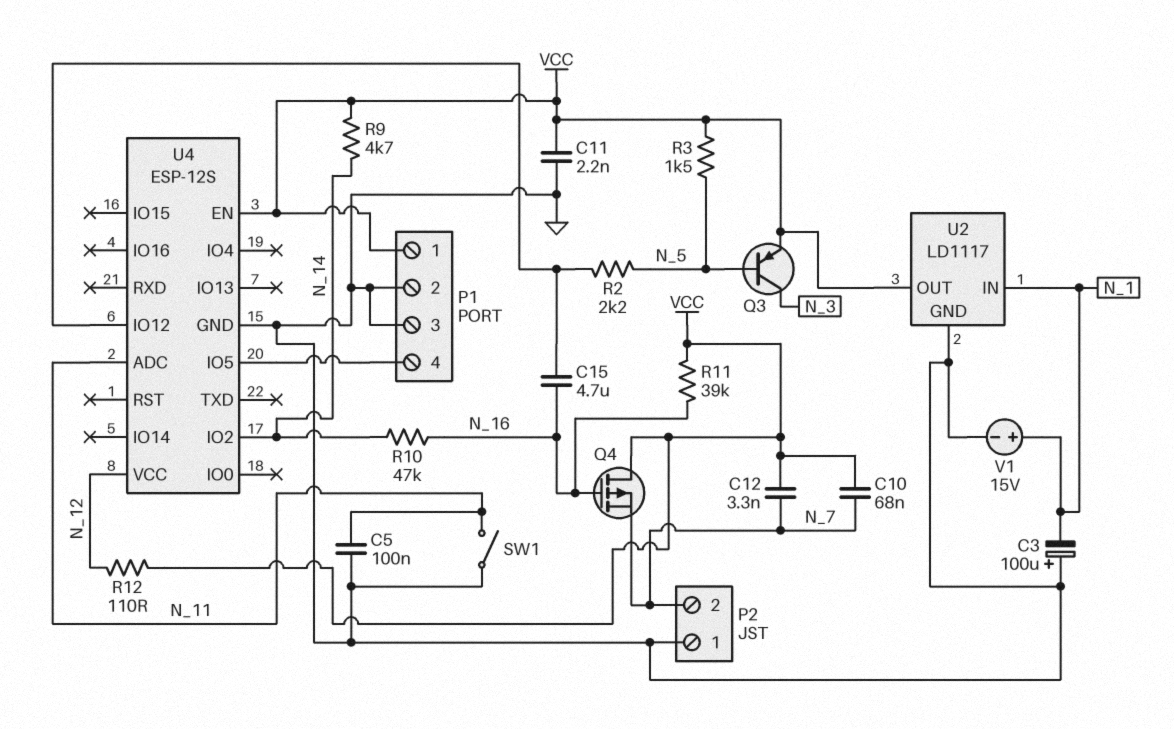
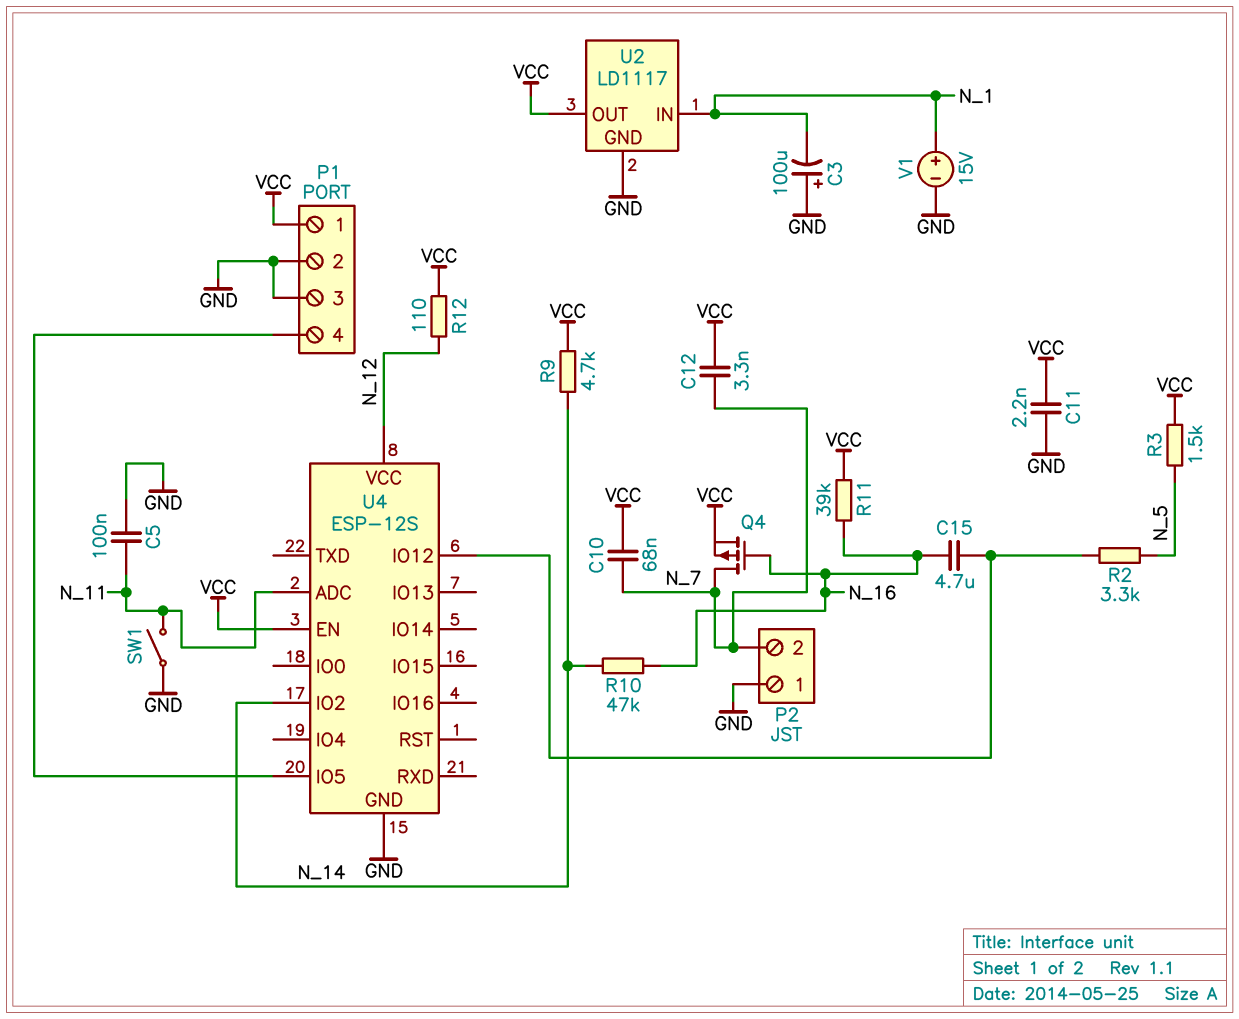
Q3: PNP (B N_5, C N_3, E VCC) -> none
Q4: PMOS (G N_16, D VCC, S N_7) -> PMOS (G N_16, D N_7, S VCC)
R2: 2.2k (N_5, U4/IO12) -> 3.3k (N_5, U4/IO12)

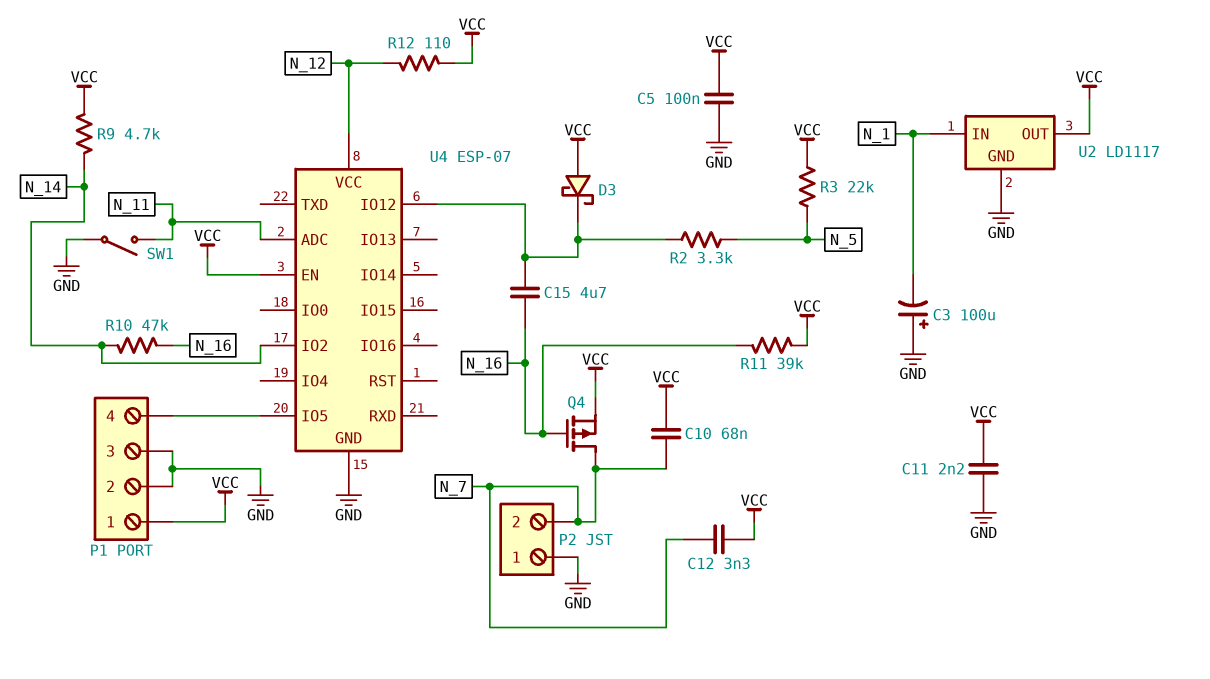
C5: 100nF (GND, N_11) -> 100nF (GND, VCC)
D3: none -> schottky (A VCC, K U4/IO12)
R3: 1.5k (N_5, VCC) -> 22k (N_5, VCC)
U4: ESP-12S -> ESP-07
V1: 15V (plus N_1, minus GND) -> none

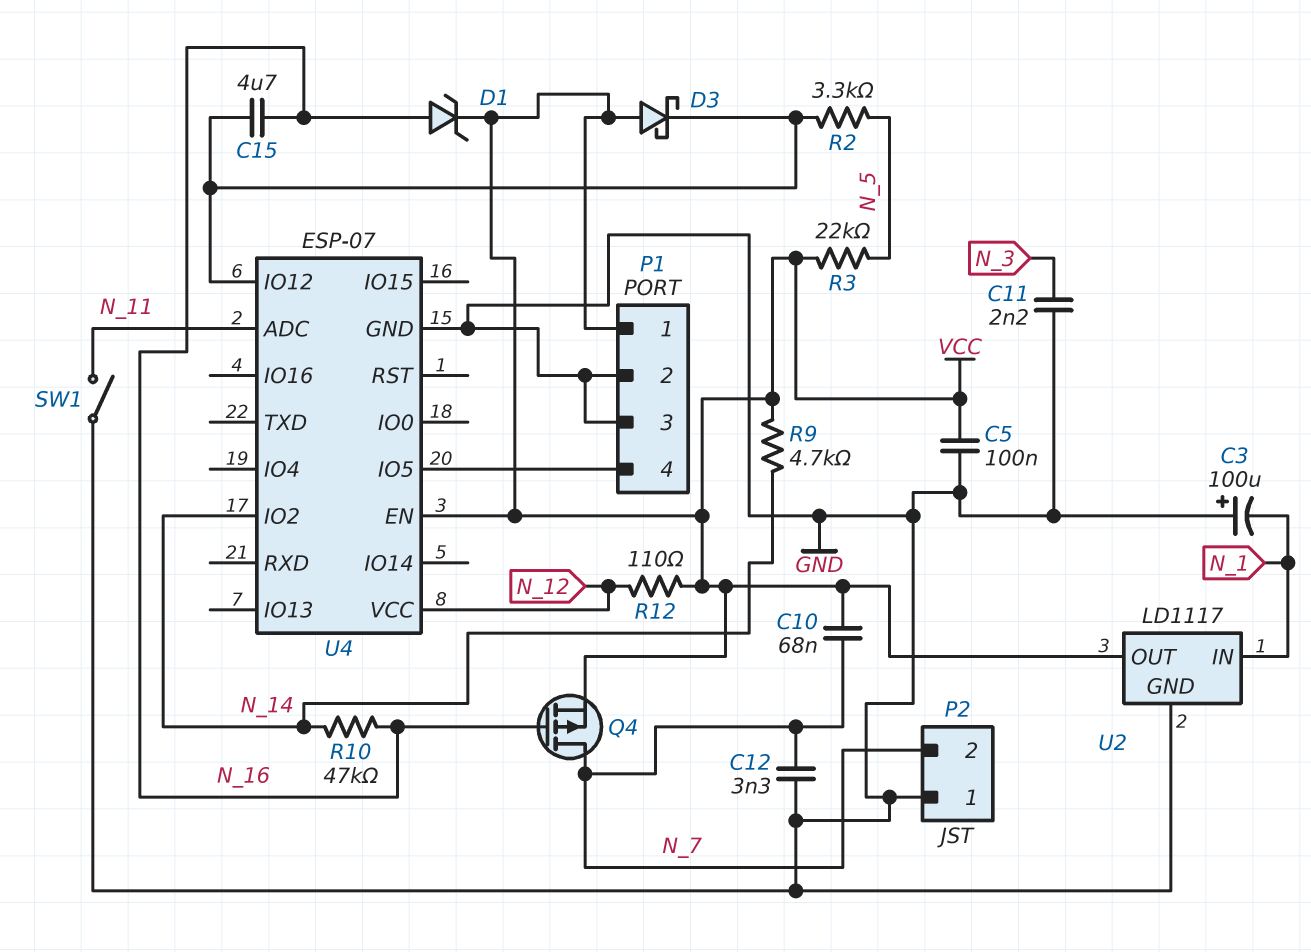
C11: 2.2nF (GND, VCC) -> 2.2nF (GND, N_3)
C12: 3.3nF (N_7, VCC) -> 3.3nF (GND, N_7)
D1: none -> zener (A N_16, K VCC)
R11: 39k (N_16, VCC) -> none

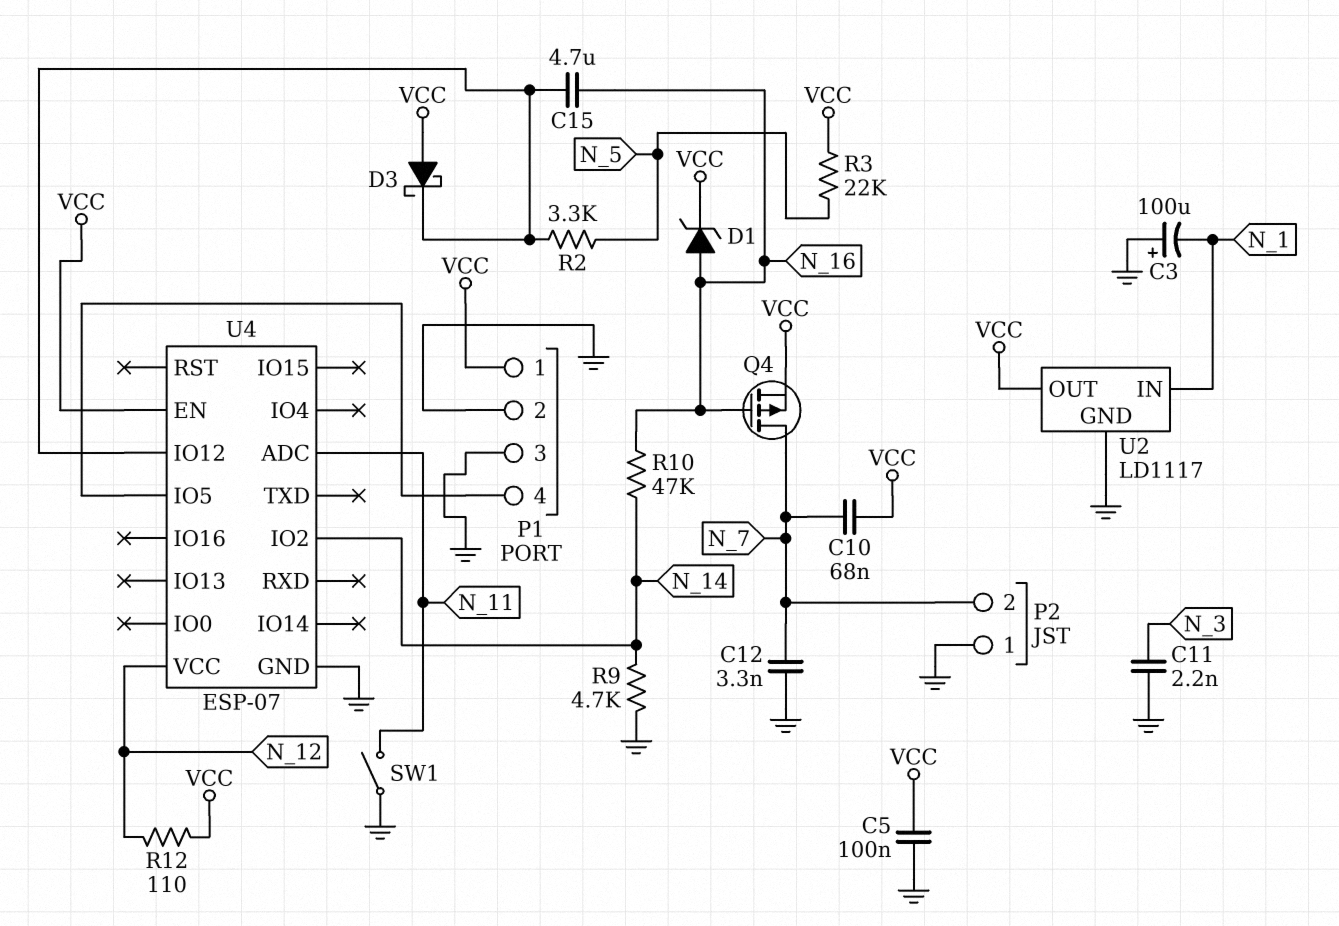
R9: 4.7k (N_14, VCC) -> 4.7k (GND, N_14)

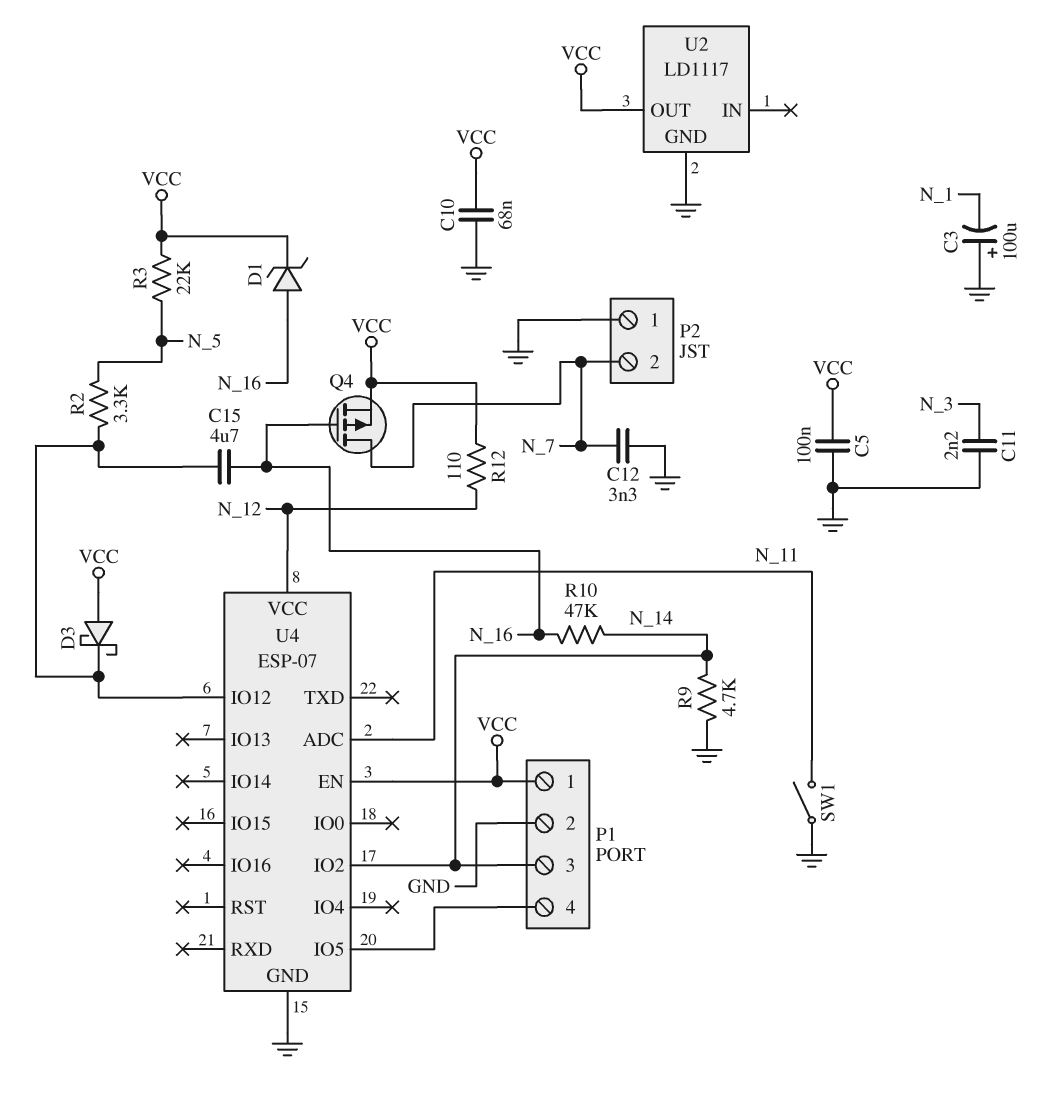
C10: 68nF (N_7, VCC) -> 68nF (GND, VCC)
P1 pin 3: GND -> N_14
U2 pin IN: N_1 -> none

